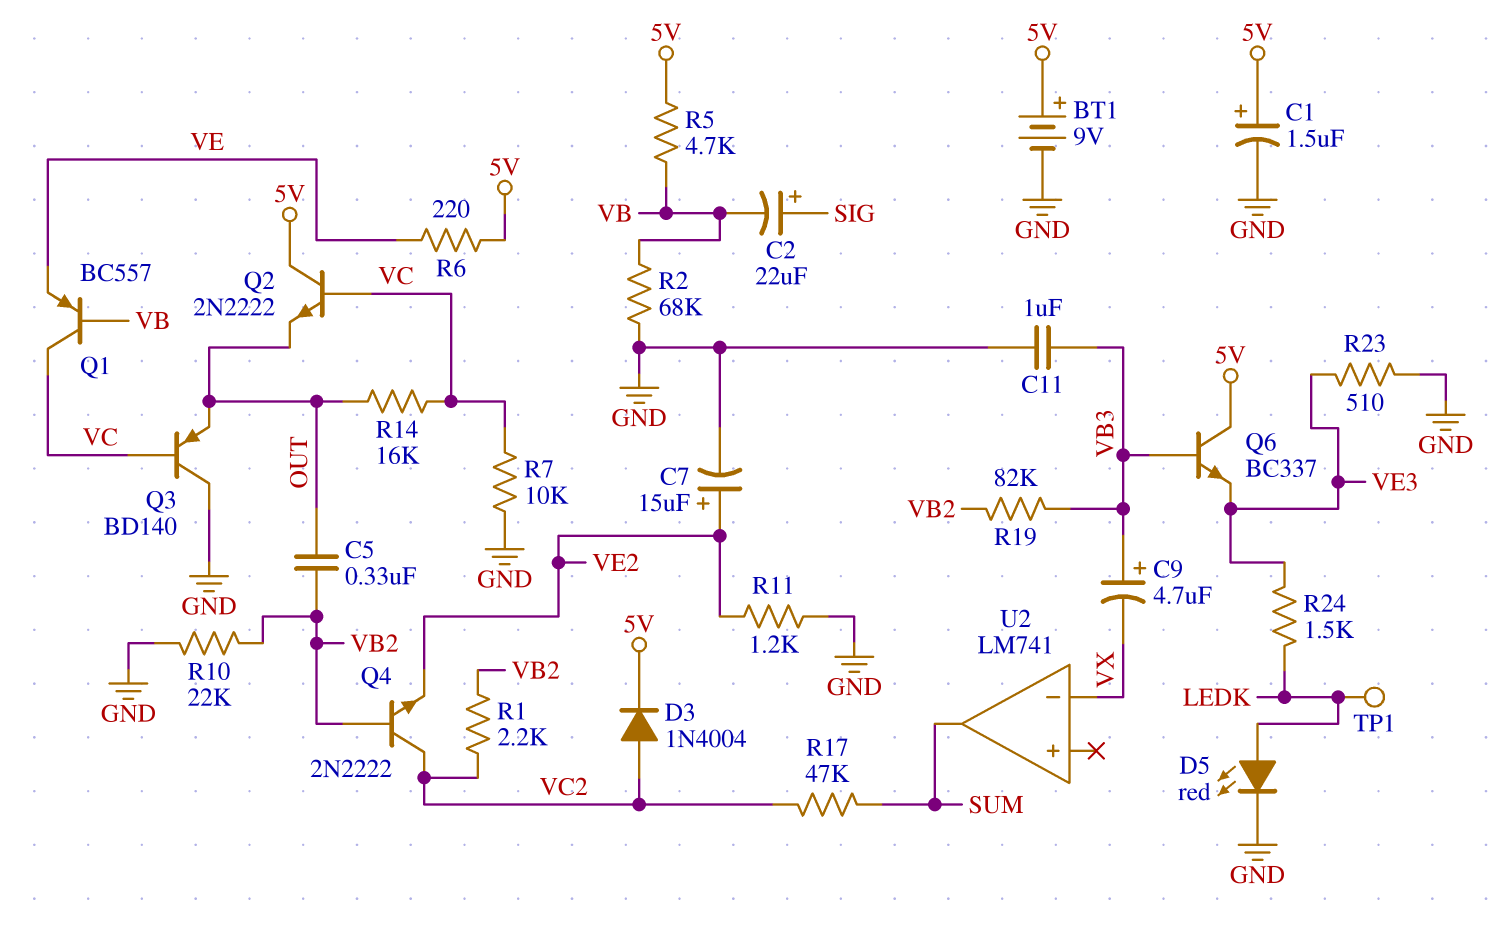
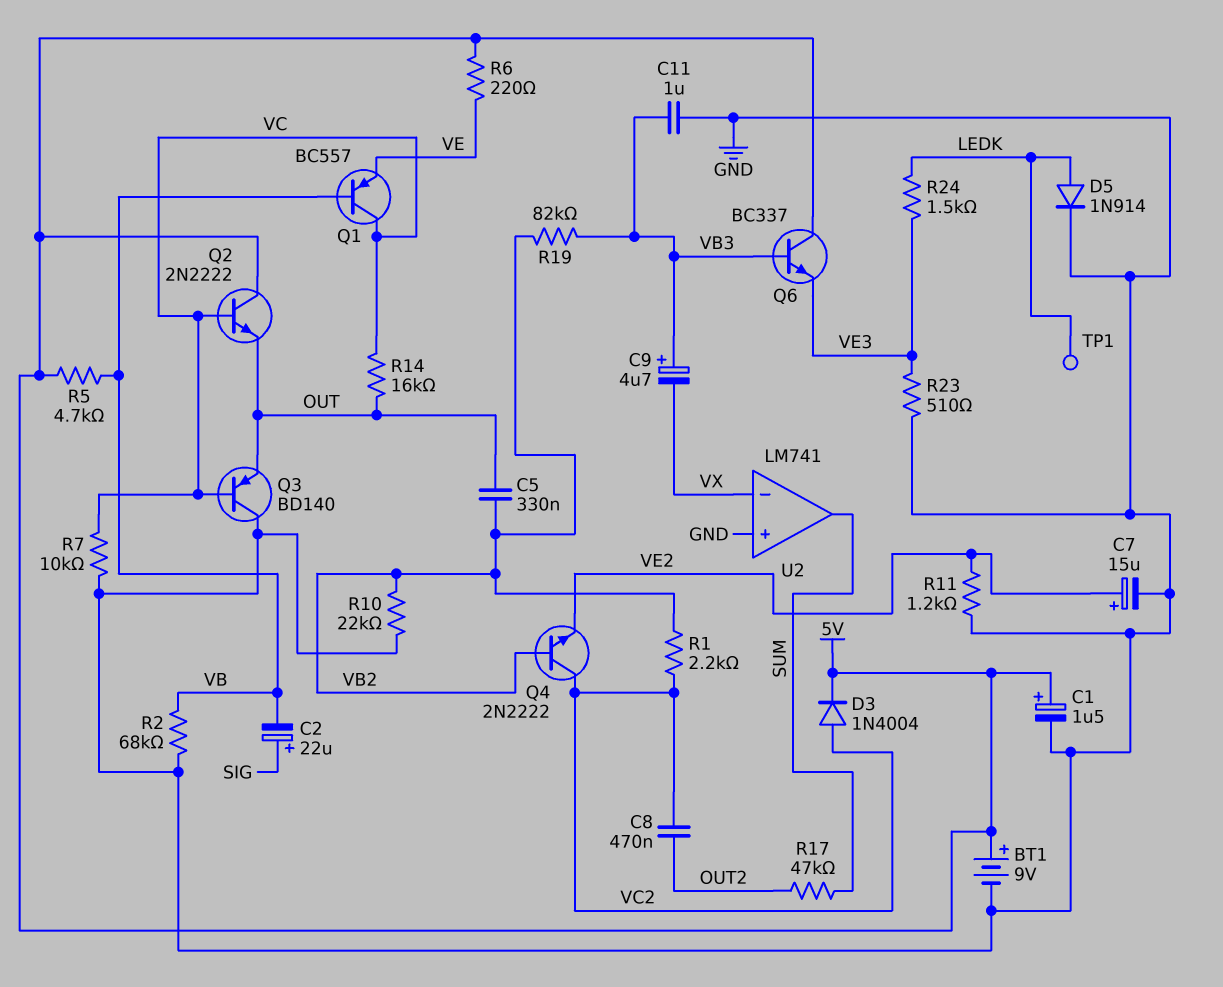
C8: none -> 470nF (OUT2, VC2)
D5: LED red (A LEDK, K GND) -> diode 1N914 (A LEDK, K GND)
R17: 47k (SUM, VC2) -> 47k (OUT2, SUM)
U2 pin in+: none -> GND

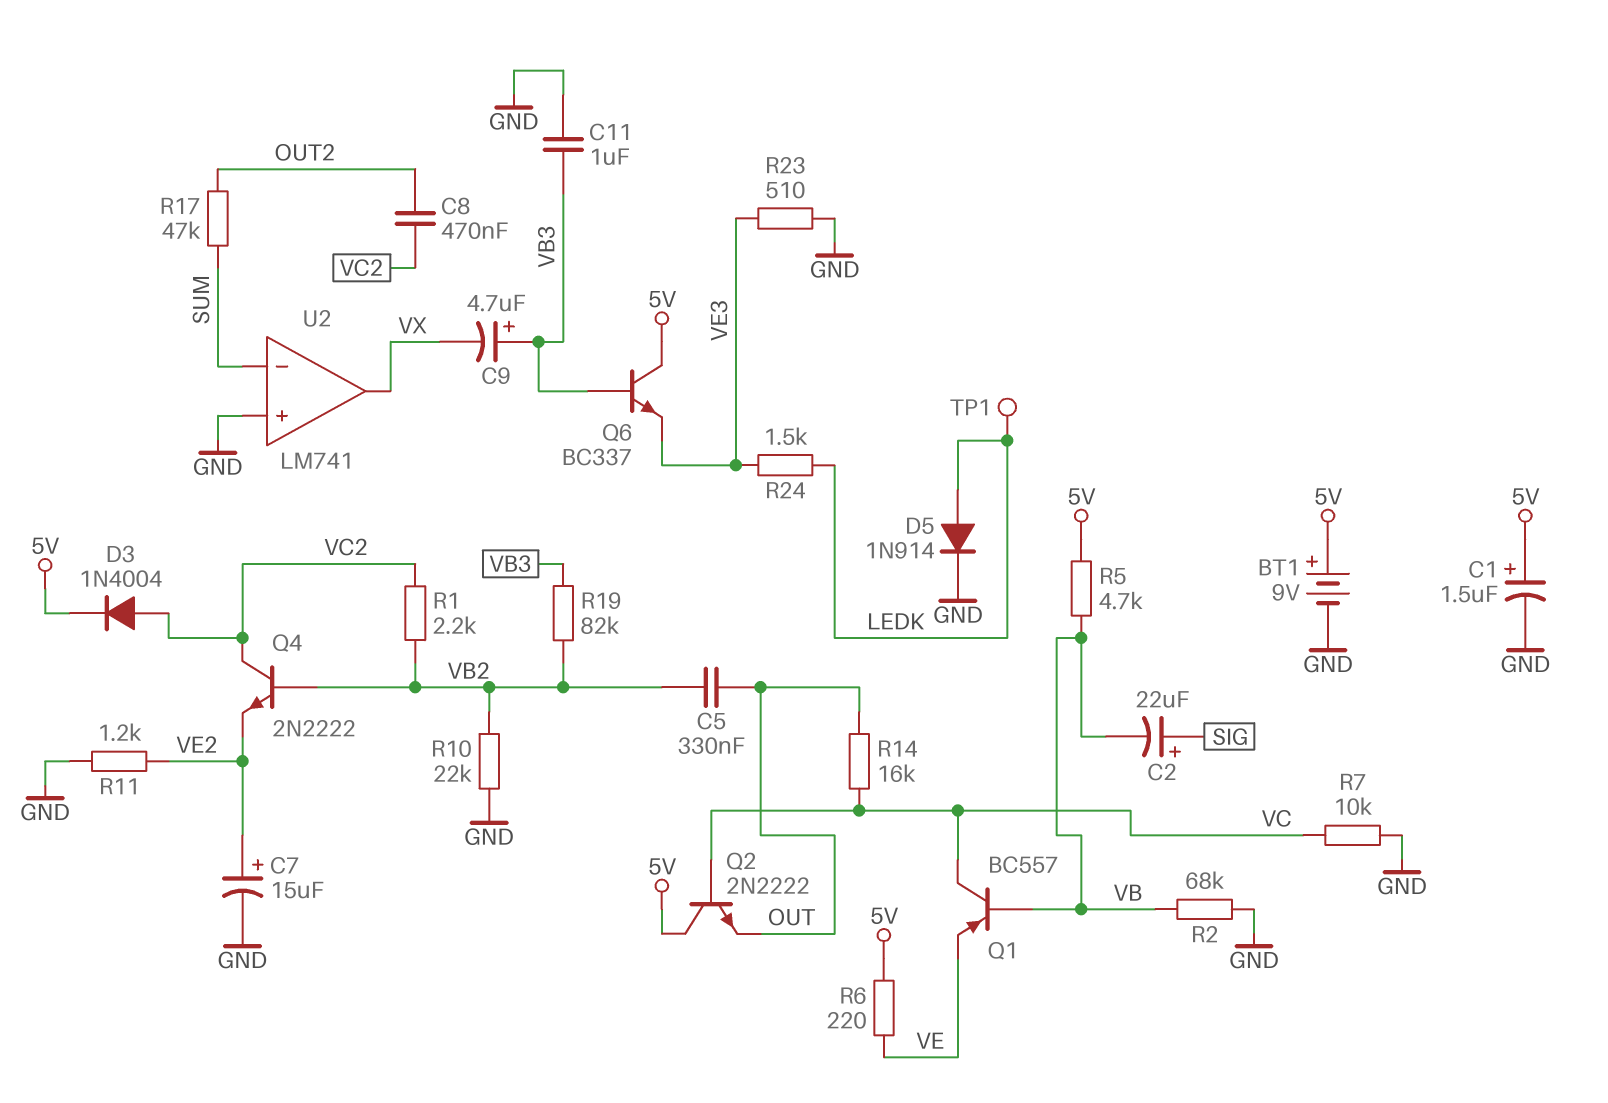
Q3: PNP BD140 (B VC, C GND, E OUT) -> none
U2 pin in-: VX -> SUM
U2 pin out: SUM -> VX

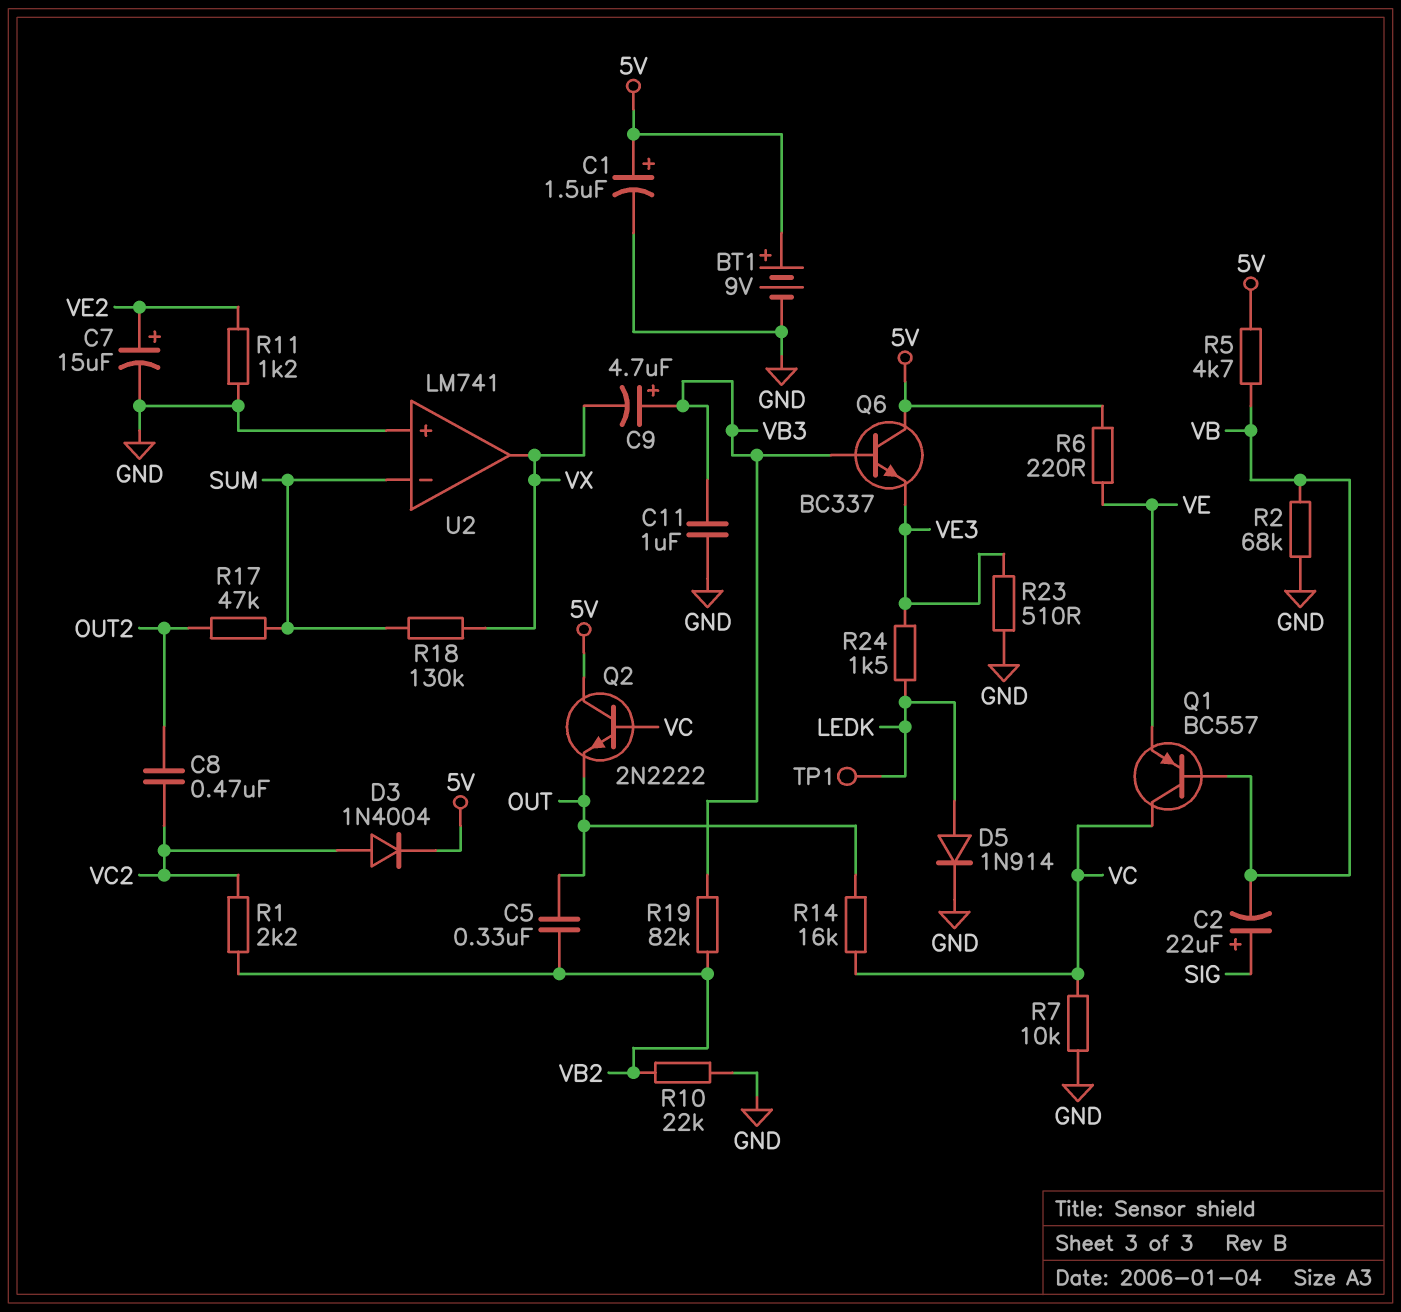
Q4: NPN 2N2222 (B VB2, C VC2, E VE2) -> none
R18: none -> 130k (SUM, VX)

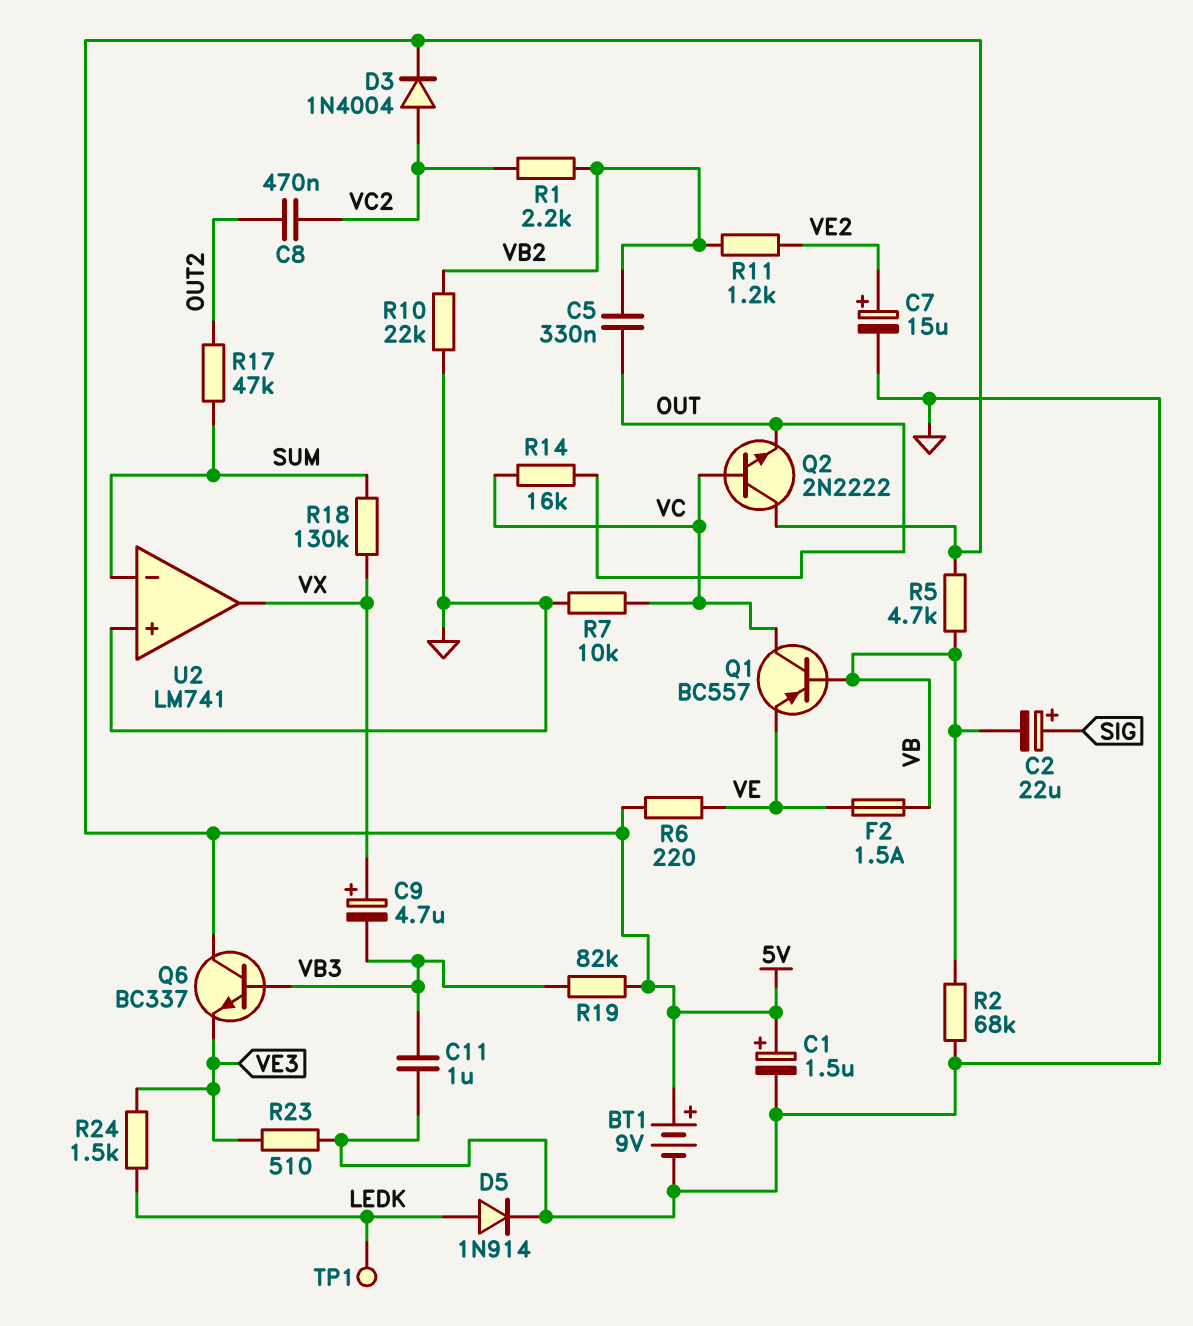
C9: 4.7uF (plus VB3, minus VX) -> 4.7uF (plus VX, minus VB3)
F2: none -> 1.5A (VB, VE)
R11: 1.2k (GND, VE2) -> 1.2k (VB2, VE2)
R19: 82k (VB2, VB3) -> 82k (5V, VB3)

